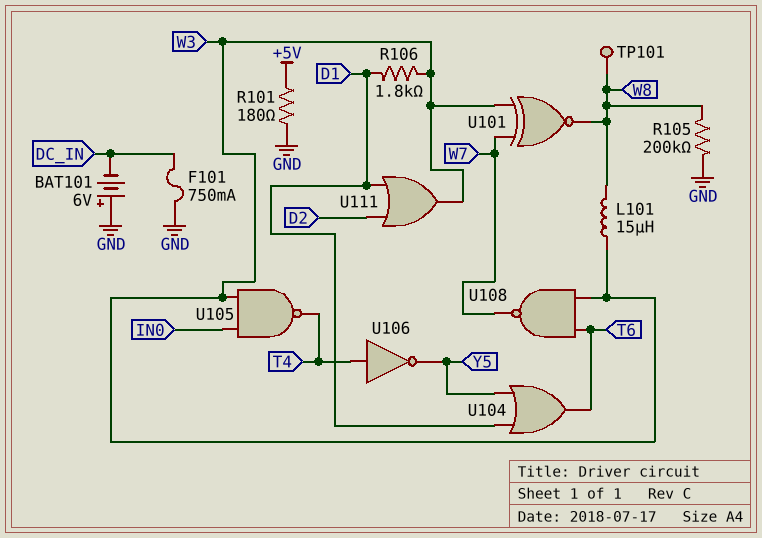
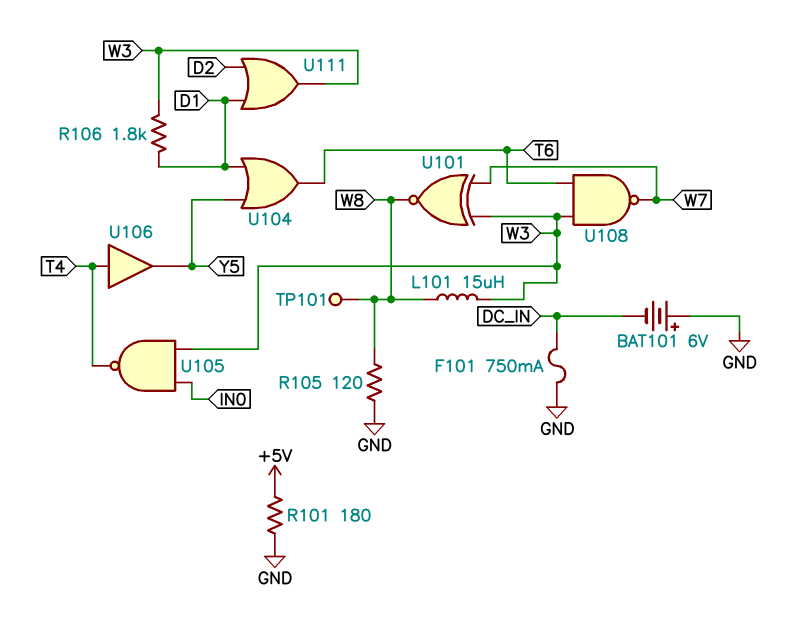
R105: 200k (GND, W8) -> 120 (GND, W8)
U106: NOT (in T4, out Y5) -> buffer (in T4, out Y5)

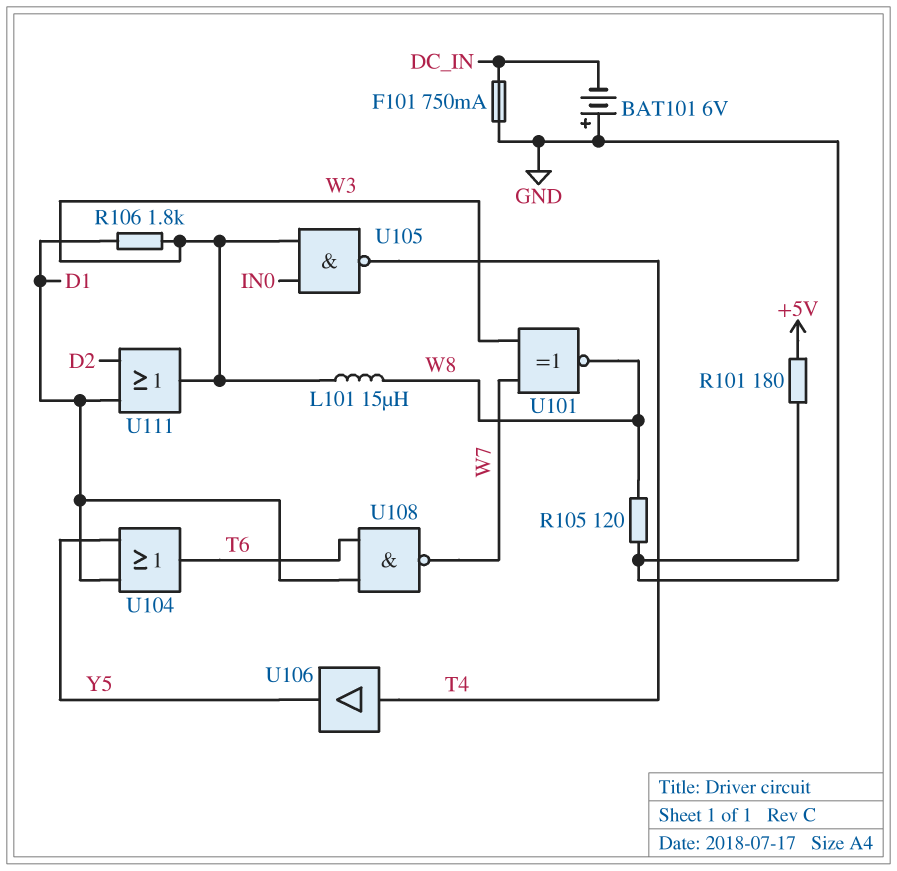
TP101: test point (W8) -> none
U108: NAND (in T6, in W3, out W7) -> NAND (in D1, in T6, out W7)

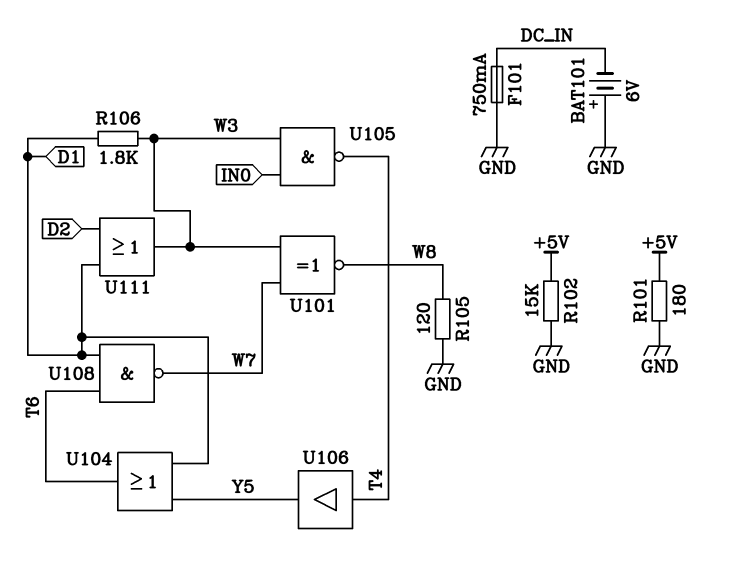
L101: 15uH (W3, W8) -> none
R102: none -> 15k (+5V, GND)

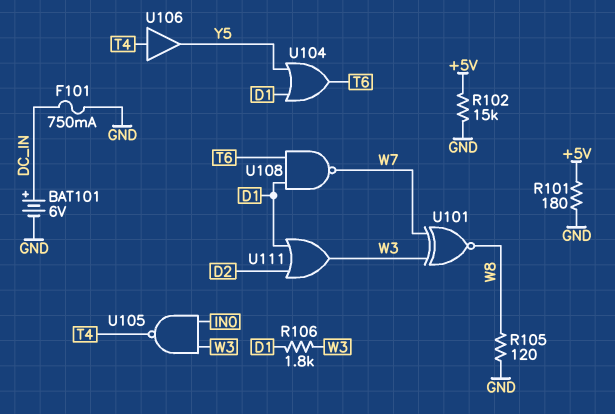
BAT101: 6V (plus GND, minus DC_IN) -> 6V (plus DC_IN, minus GND)

